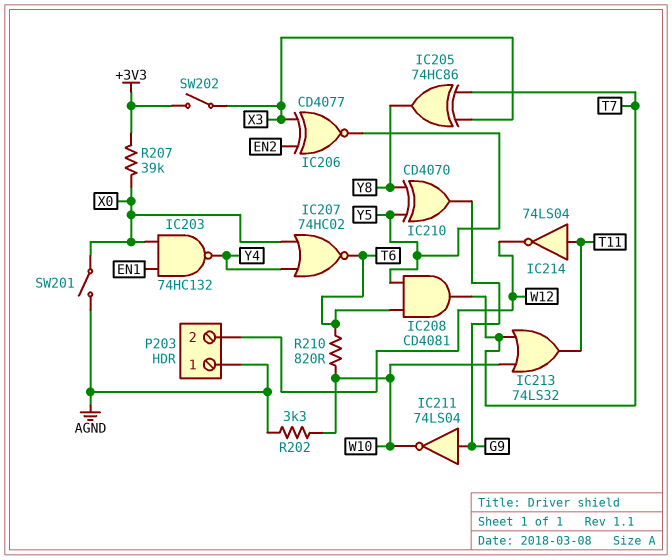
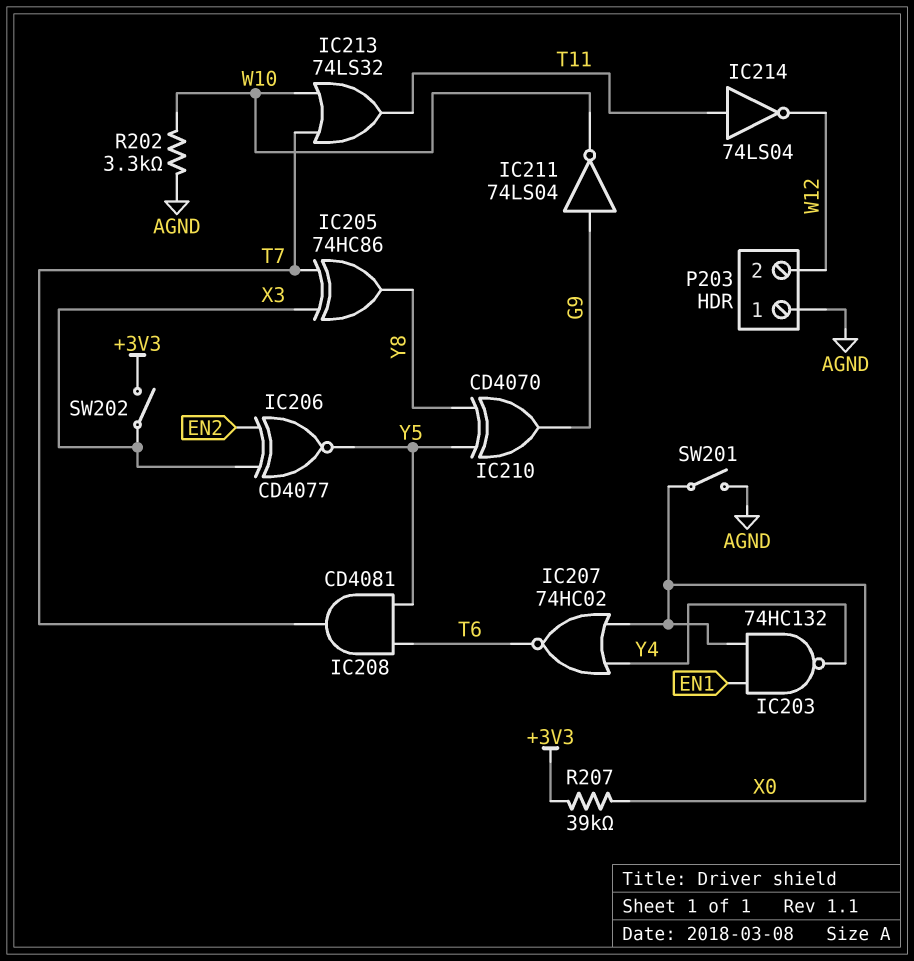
R210: 820 (T6, W10) -> none

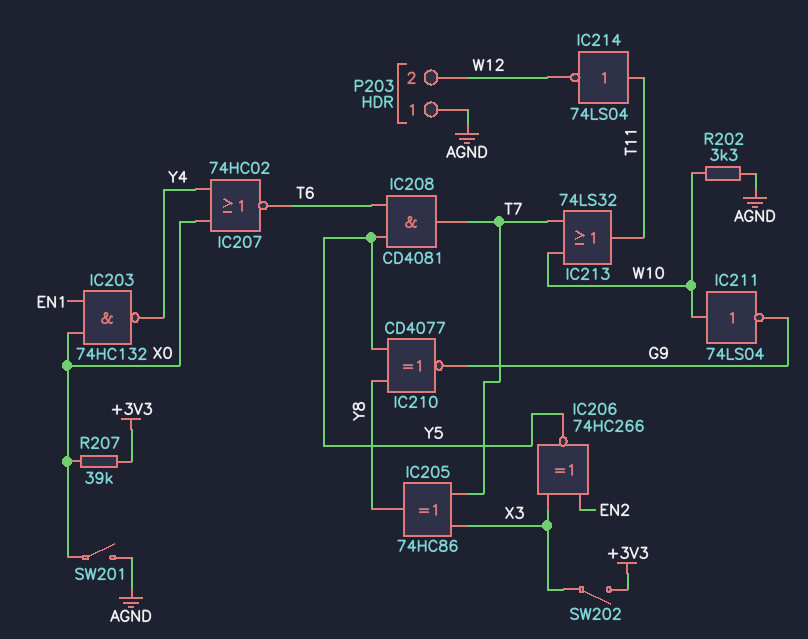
IC206: XNOR CD4077 (in EN2, in X3, out Y5) -> XNOR 74HC266 (in EN2, in X3, out Y5)
IC210: XOR CD4070 (in Y5, in Y8, out G9) -> XNOR CD4077 (in Y5, in Y8, out G9)
IC211: NOT 74LS04 (in G9, out W10) -> NOT 74LS04 (in W10, out G9)

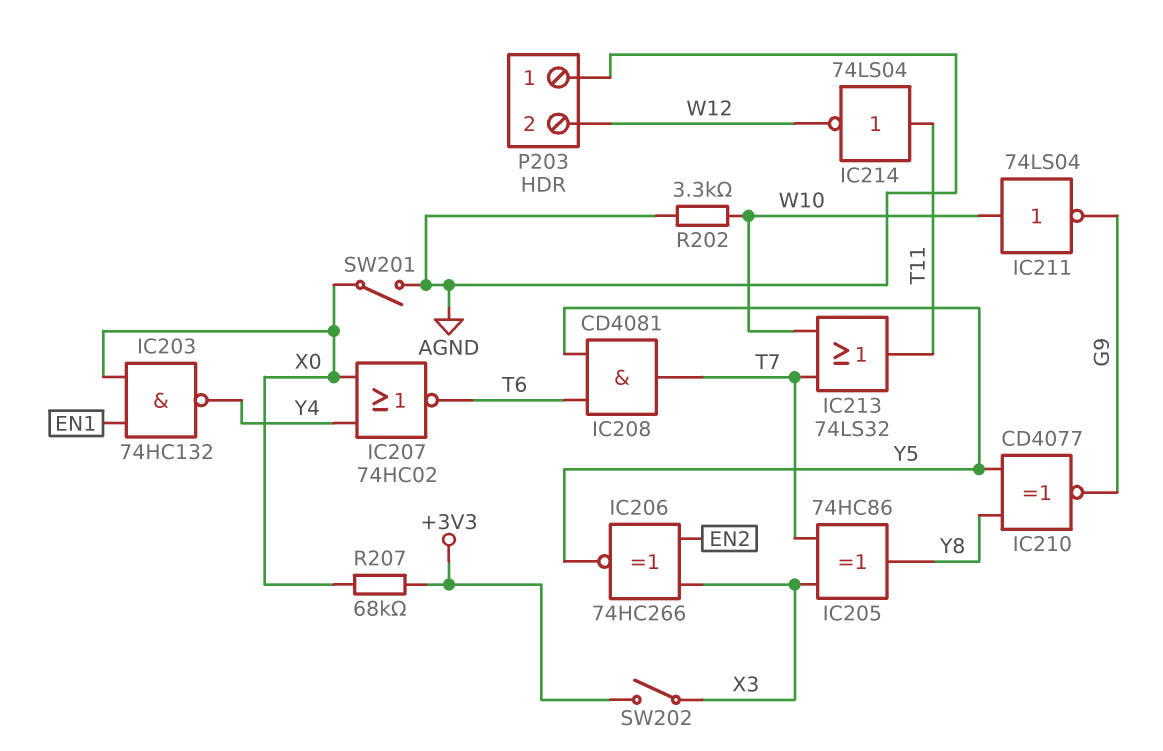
R207: 39k (+3V3, X0) -> 68k (+3V3, X0)

